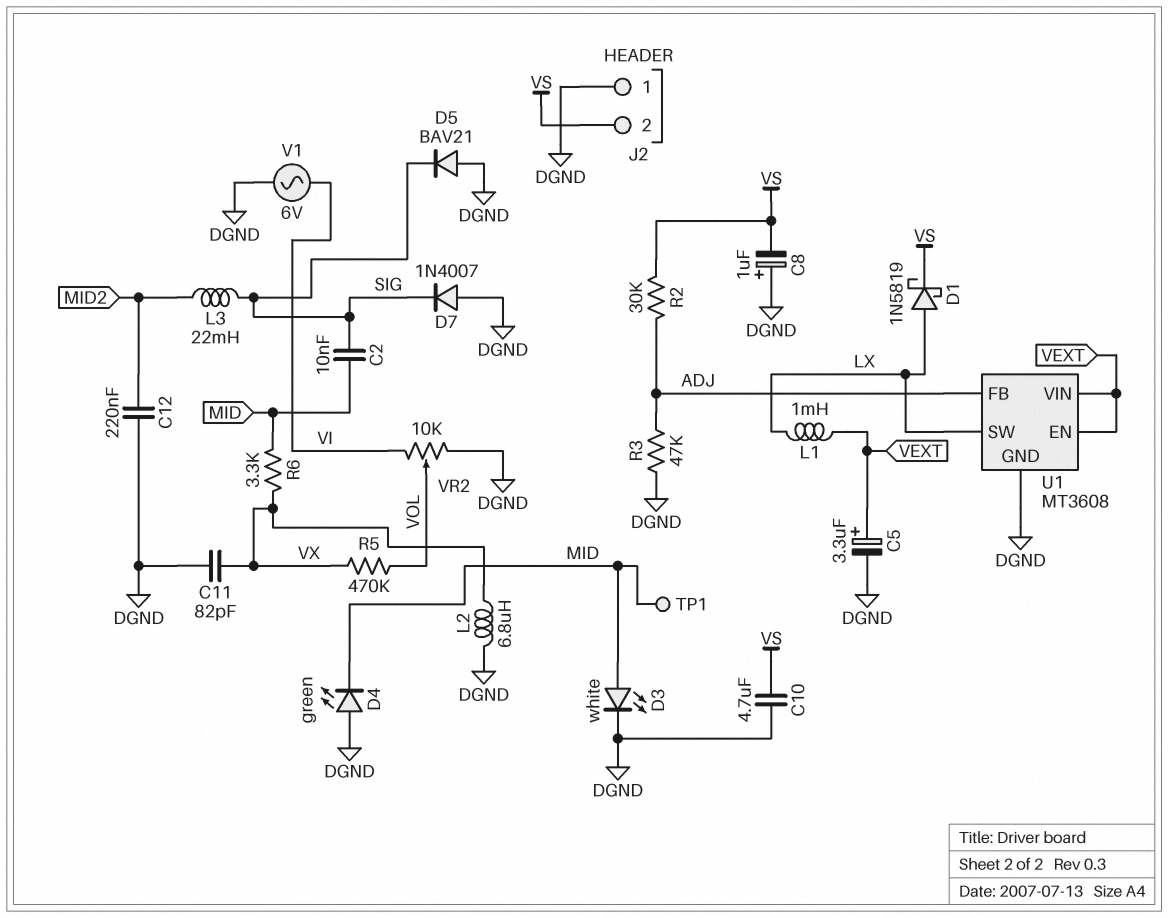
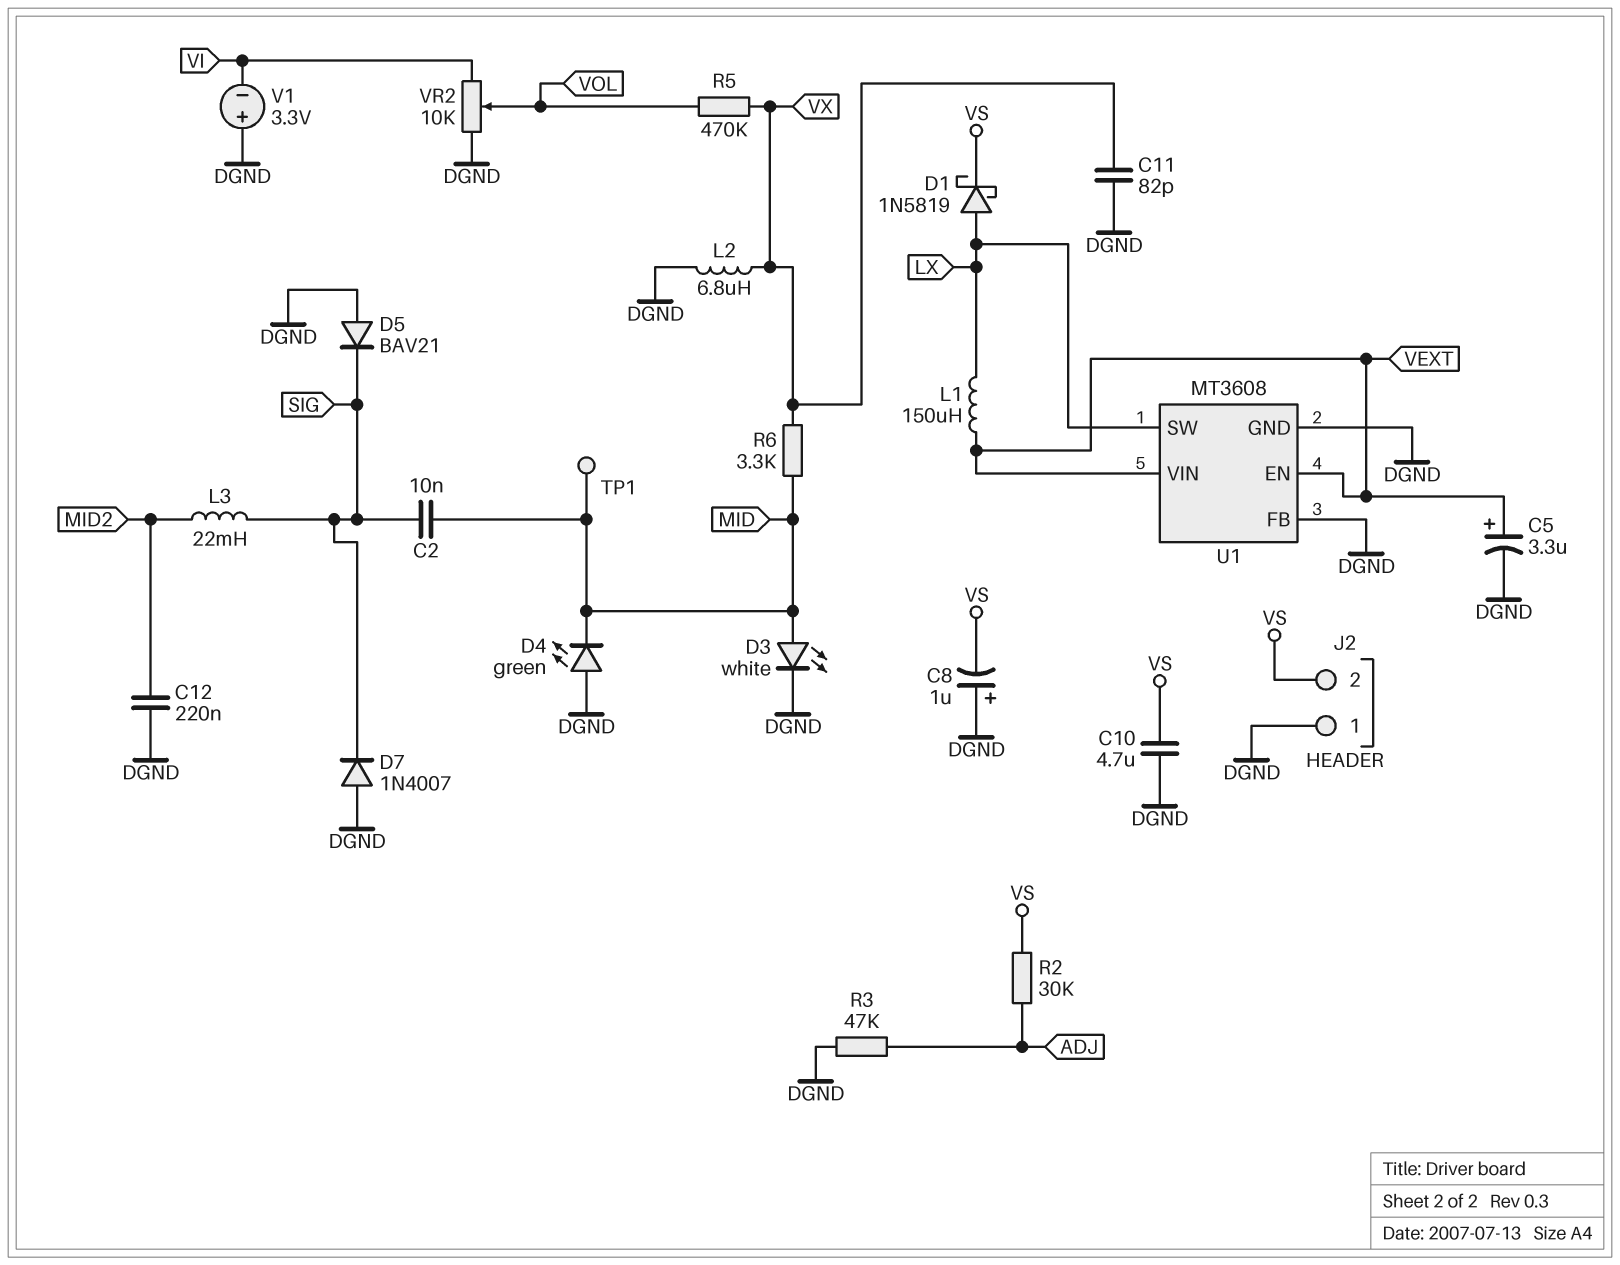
L1: 1mH (LX, VEXT) -> 150uH (LX, VEXT)
U1 pin FB: ADJ -> DGND
V1: AC 6V (DGND, VI) -> 3.3V (plus DGND, minus VI)

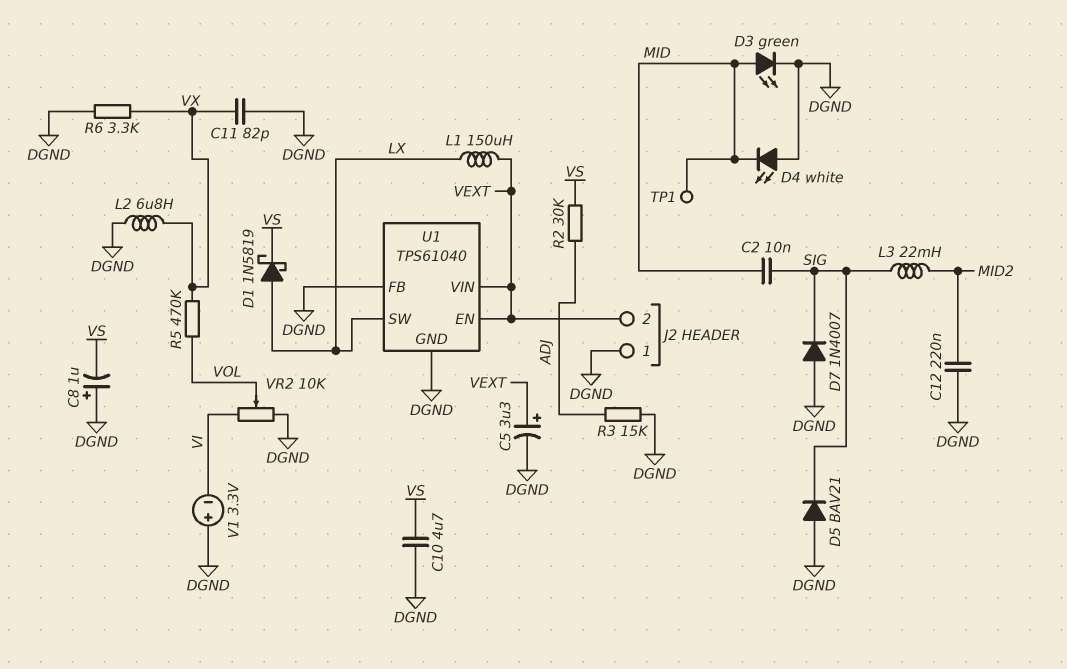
D3: LED white (A MID, K DGND) -> LED green (A MID, K DGND)
D4: LED green (A DGND, K MID) -> LED white (A DGND, K MID)
J2 pin 2: VS -> VEXT
R3: 47k (ADJ, DGND) -> 15k (ADJ, DGND)
R6: 3.3k (MID, VX) -> 3.3k (DGND, VX)
U1: MT3608 -> TPS61040

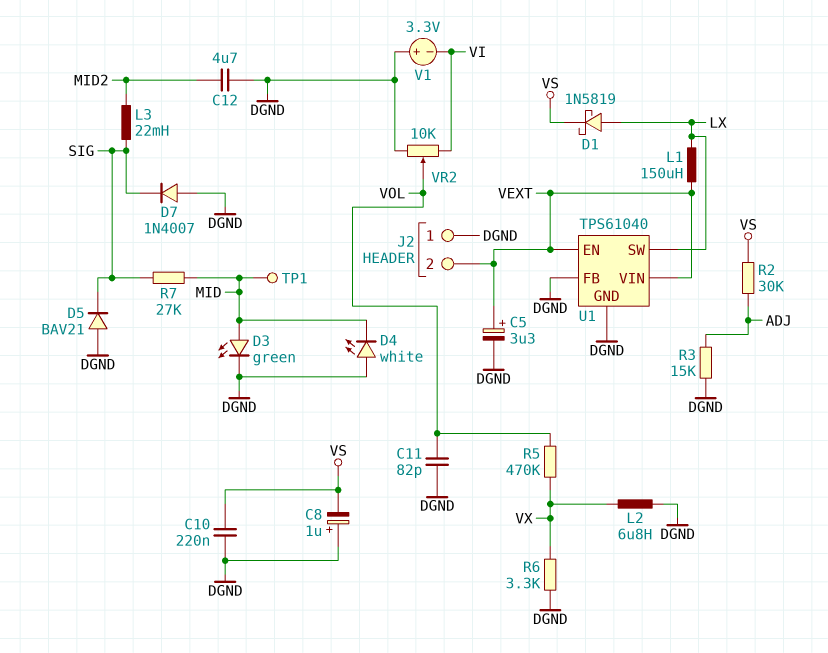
C2: 10nF (MID, SIG) -> none
C10: 4.7uF (DGND, VS) -> 220nF (DGND, VS)
C11: 82pF (DGND, VX) -> 82pF (DGND, VOL)
C12: 220nF (DGND, MID2) -> 4.7uF (DGND, MID2)
R7: none -> 27k (MID, SIG)

